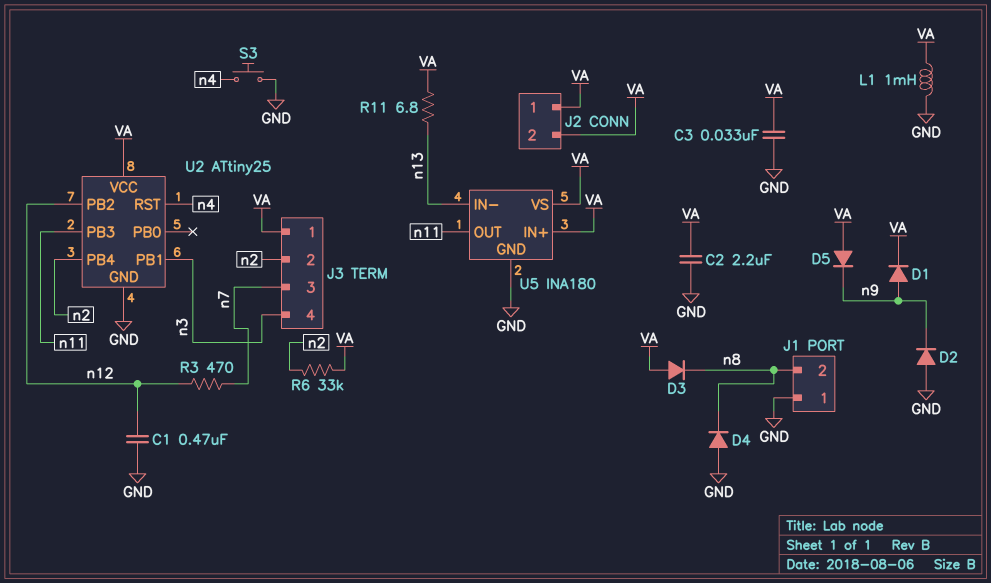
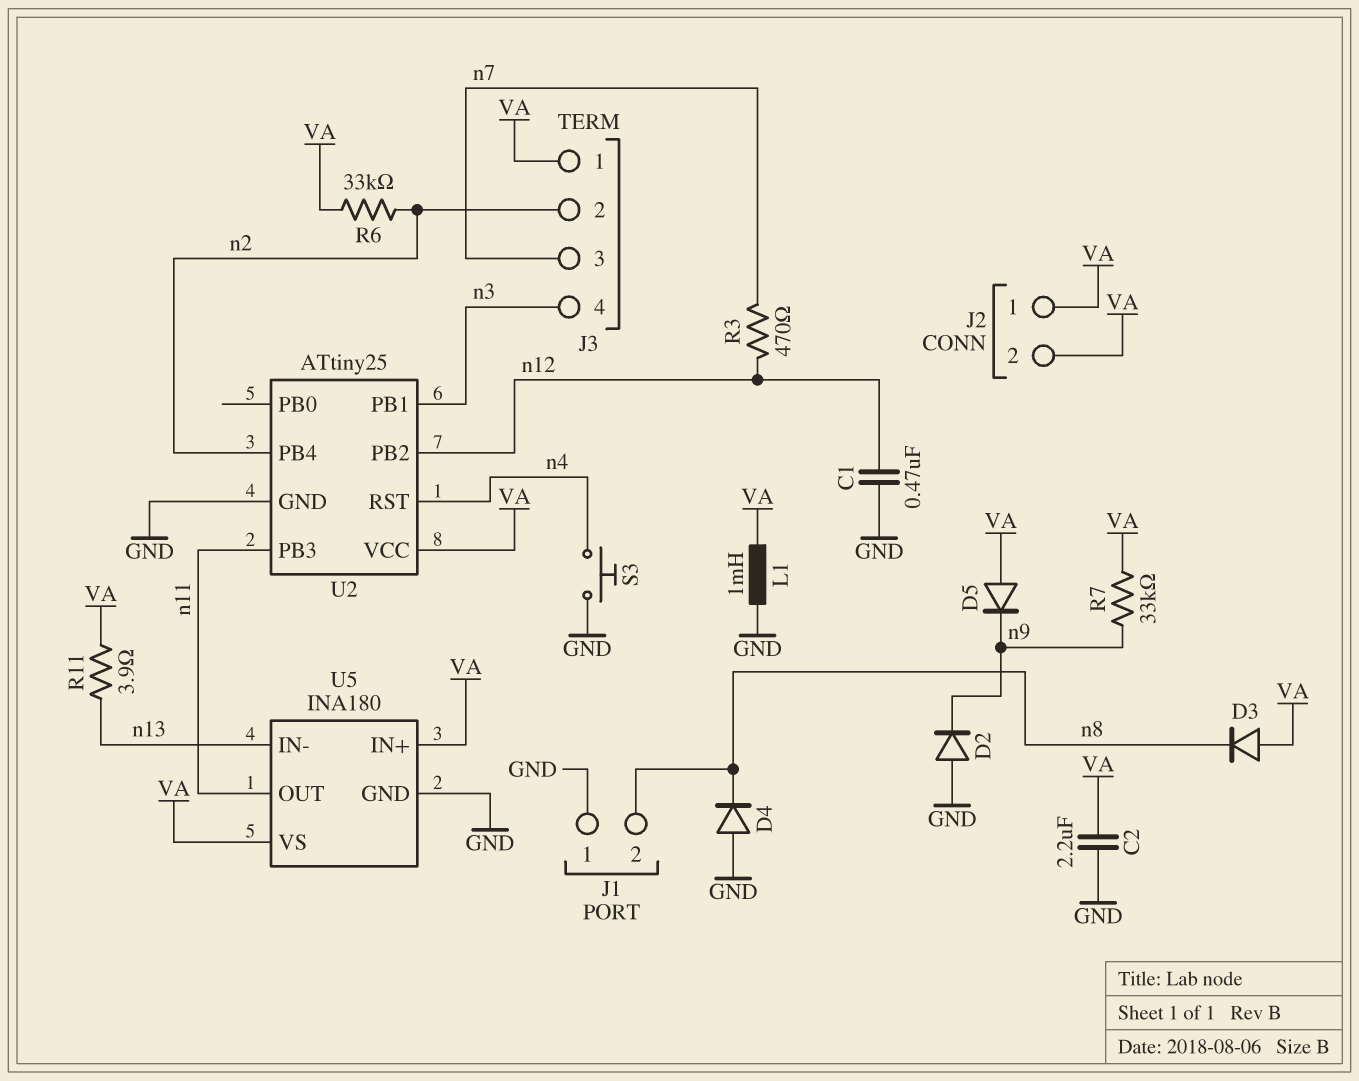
C3: 33nF (GND, VA) -> none
D1: diode (A n9, K VA) -> none
R7: none -> 33k (VA, n9)
R11: 6.8 (VA, n13) -> 3.9 (VA, n13)

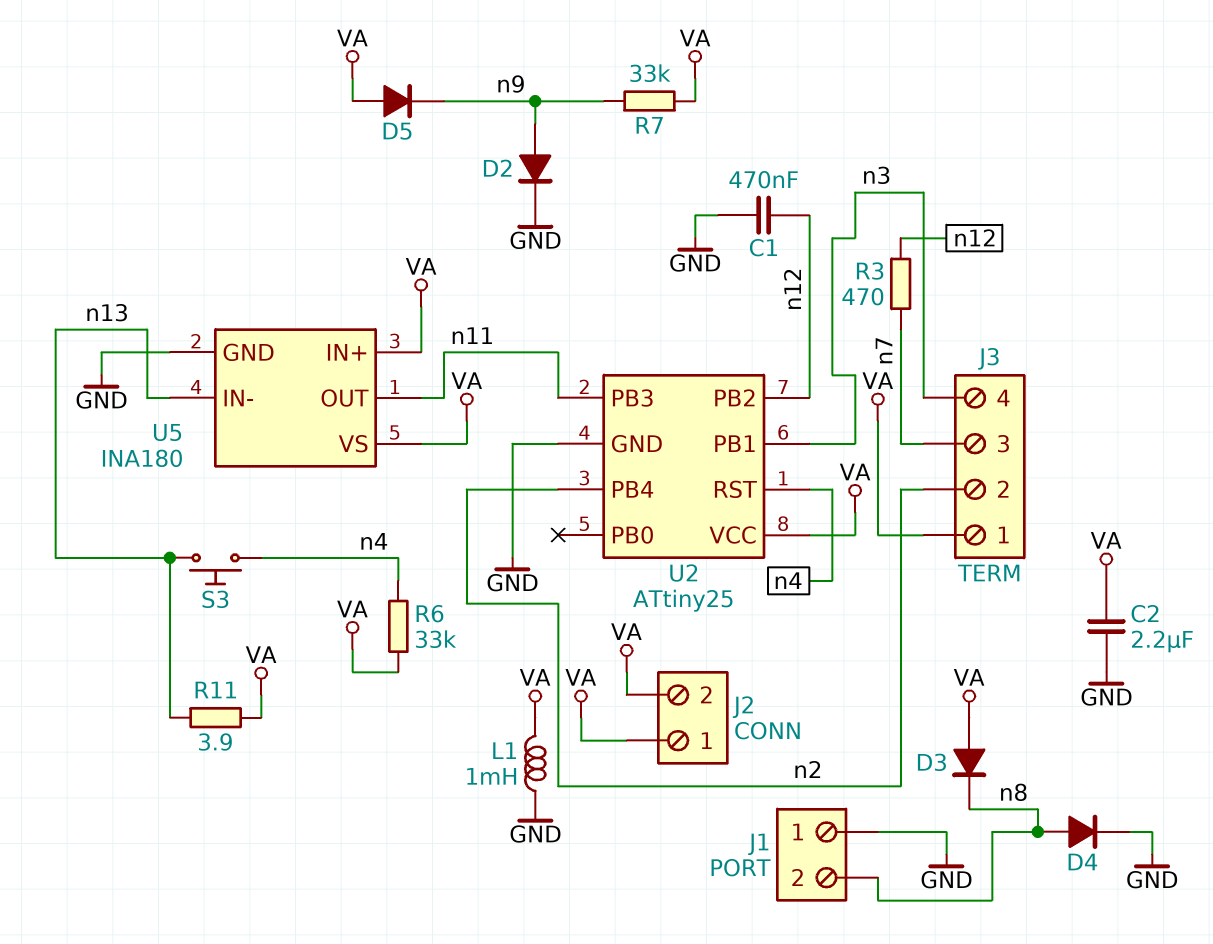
D2: diode (A GND, K n9) -> diode (A n9, K GND)
D4: diode (A GND, K n8) -> diode (A n8, K GND)
R6: 33k (VA, n2) -> 33k (VA, n4)
S3: button (GND, n4) -> button (n4, n13)

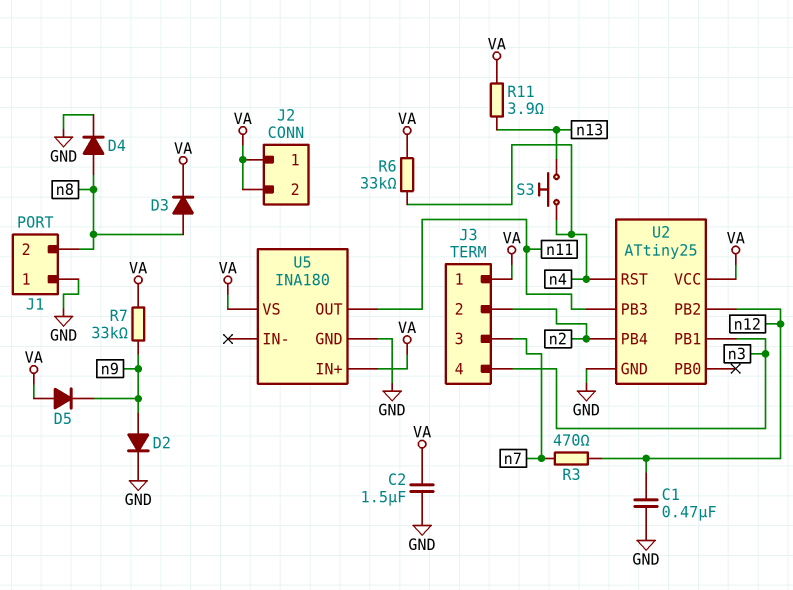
C2: 2.2uF (GND, VA) -> 1.5uF (GND, VA)
D3: diode (A VA, K n8) -> diode (A n8, K VA)
L1: 1mH (GND, VA) -> none
U5 pin IN-: n13 -> none

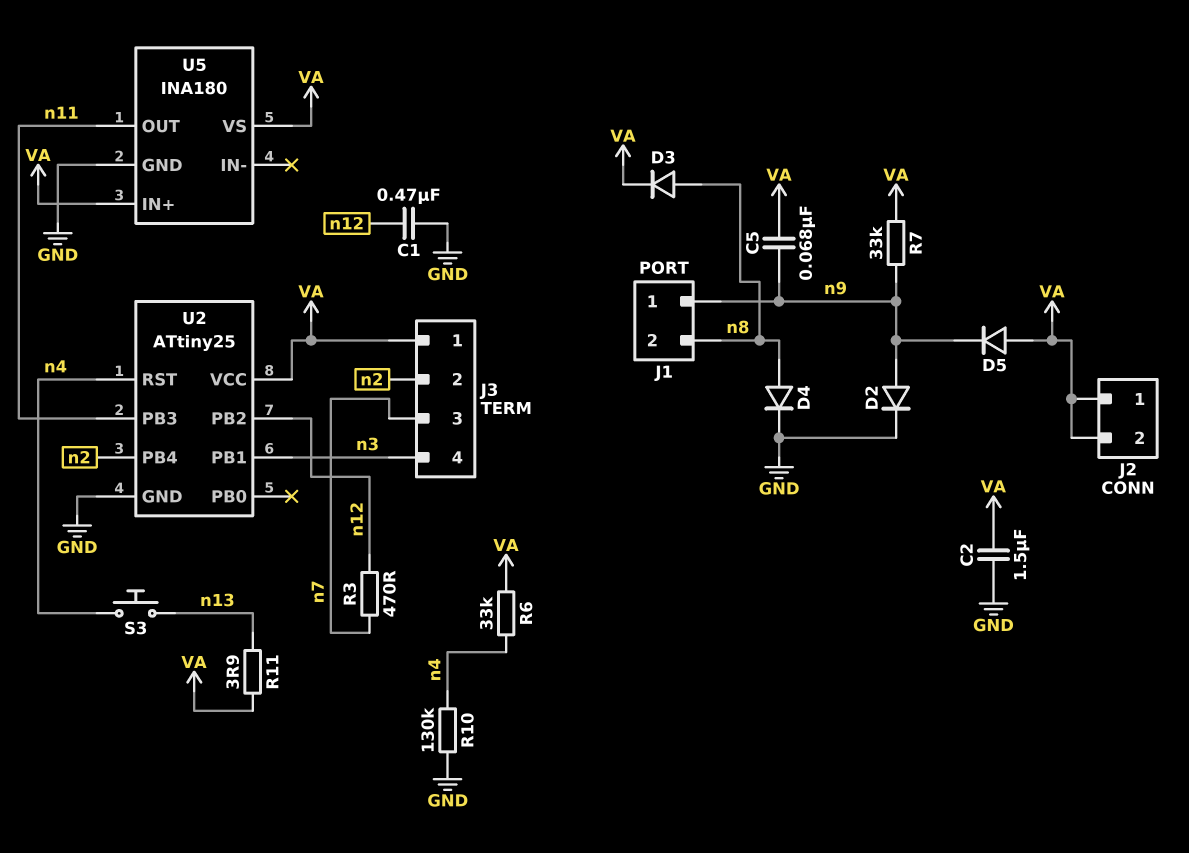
C5: none -> 68nF (VA, n9)
J1 pin 1: GND -> n9
R10: none -> 130k (GND, n4)

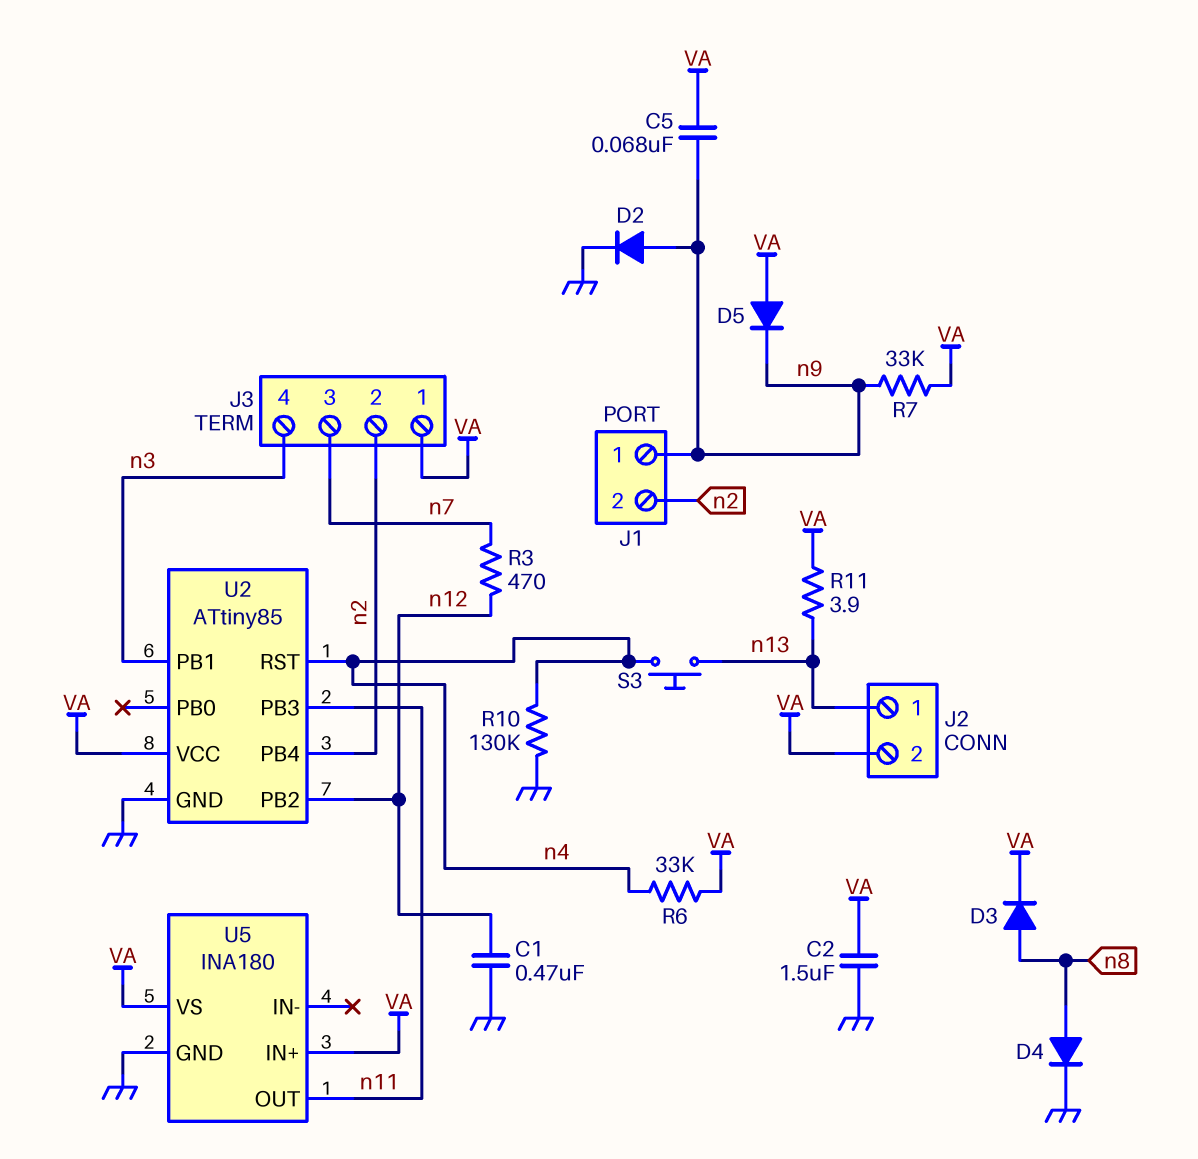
J1 pin 2: n8 -> n2
J2 pin 1: VA -> n13
U2: ATtiny25 -> ATtiny85

